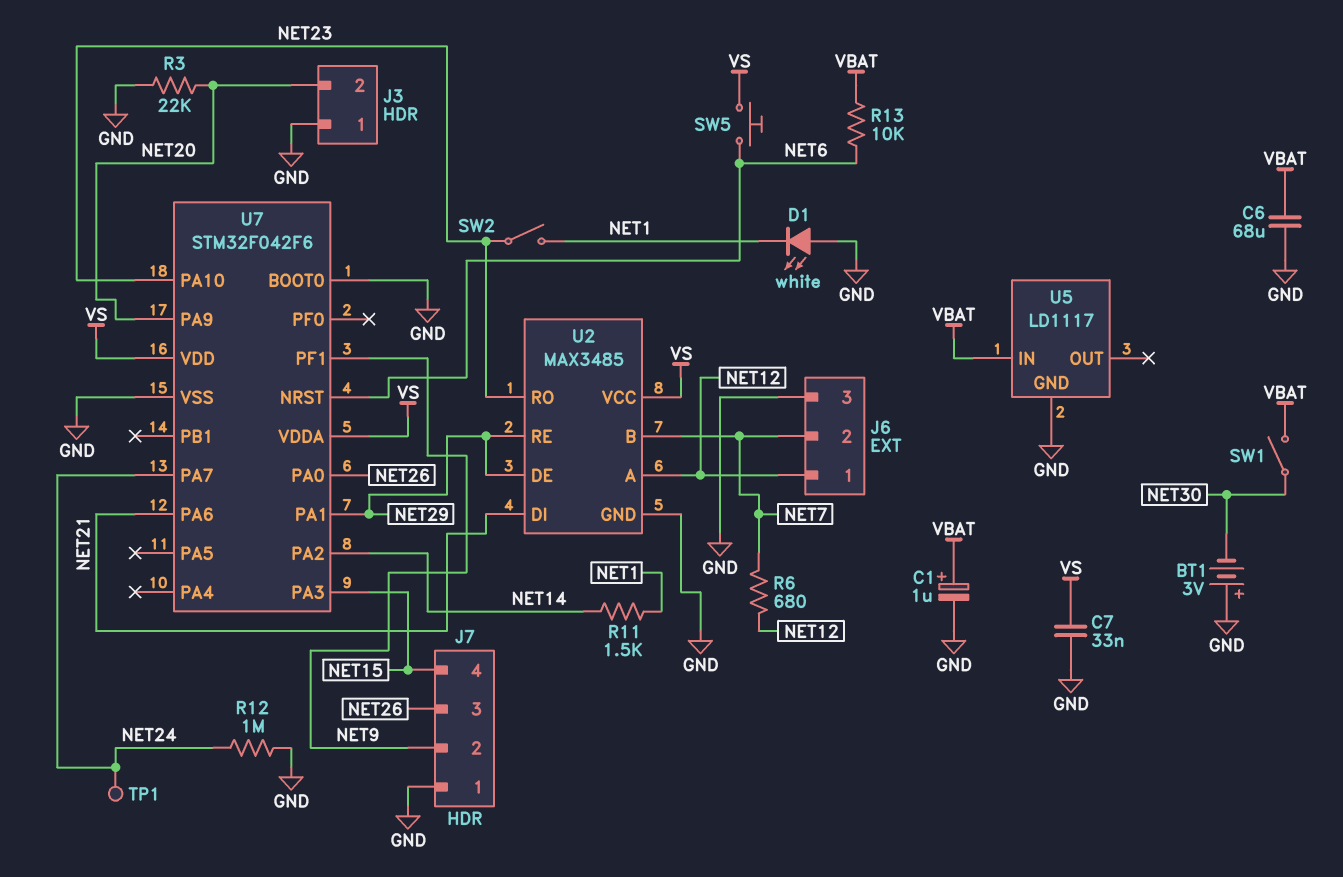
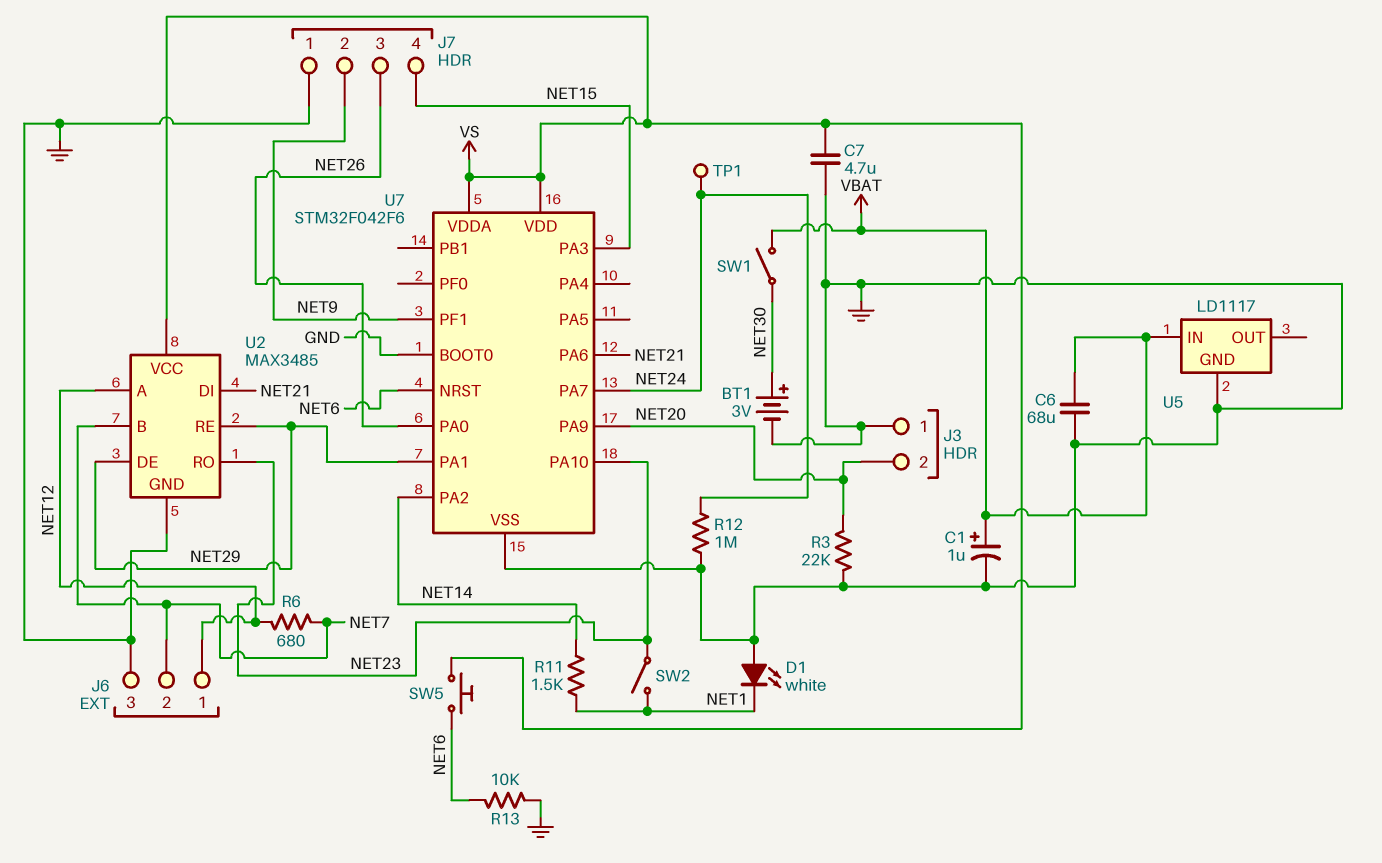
BT1: 3V (plus GND, minus NET30) -> 3V (plus NET30, minus GND)
C7: 33nF (GND, VS) -> 4.7uF (GND, VS)
R13: 10k (NET6, VBAT) -> 10k (GND, NET6)

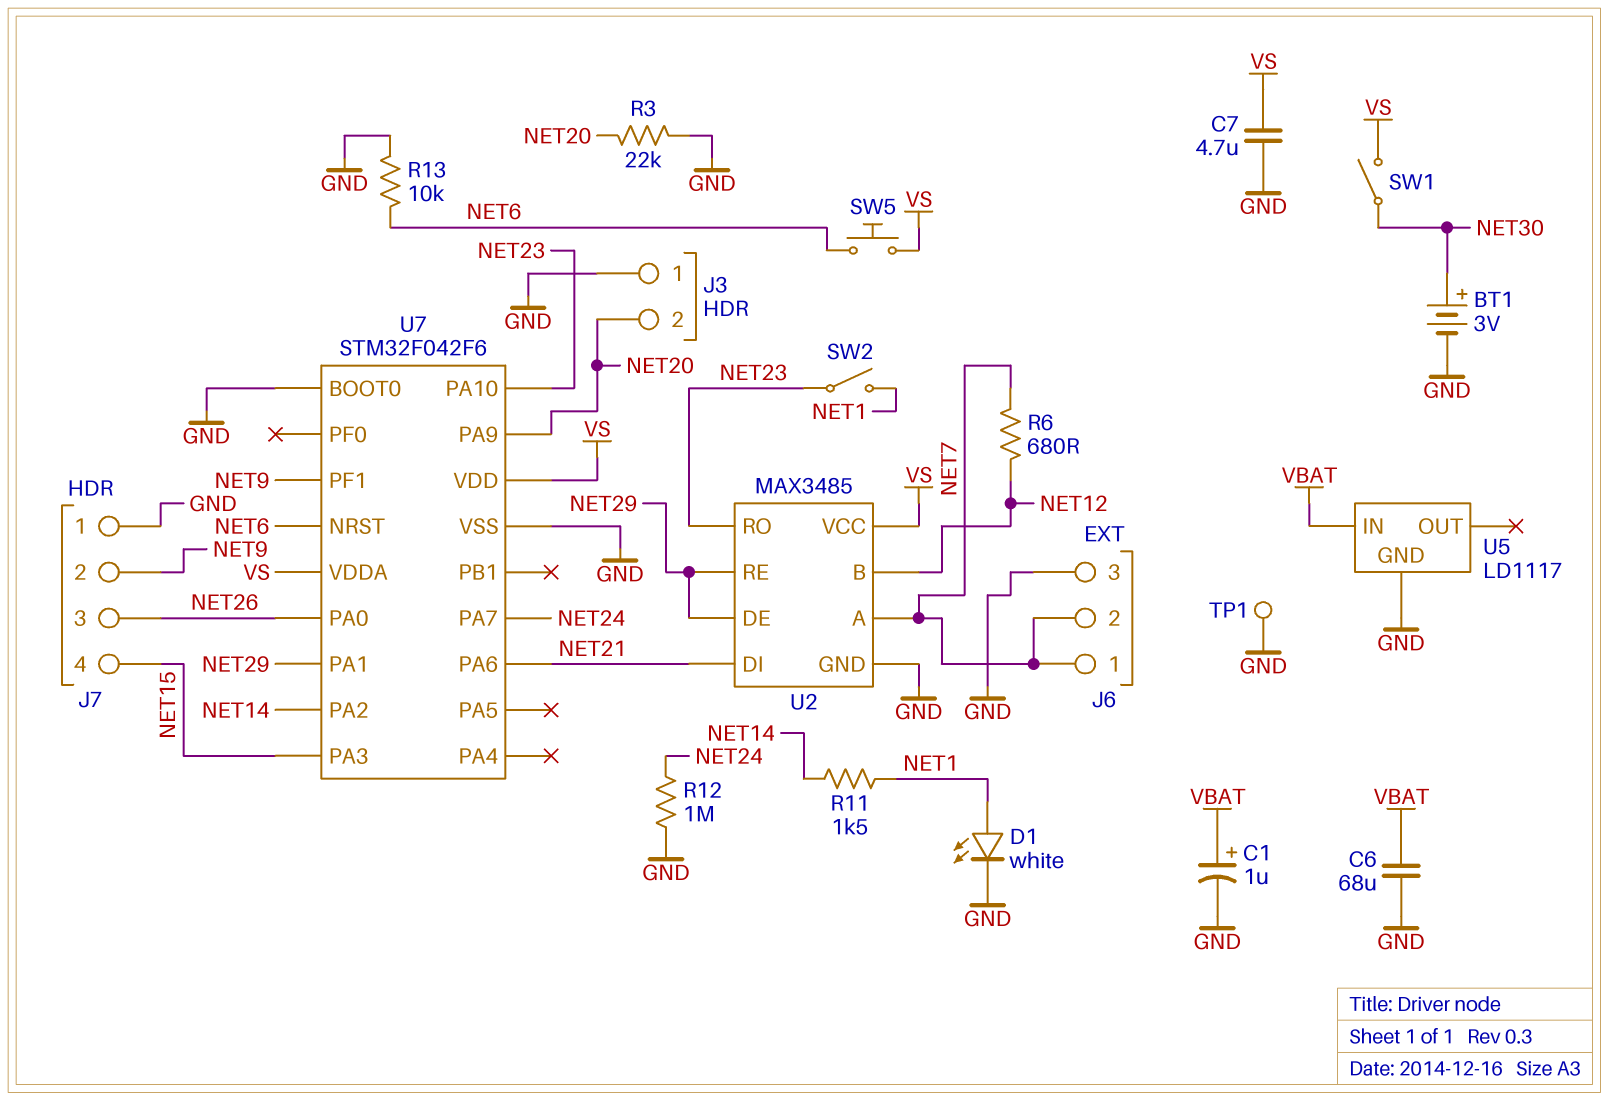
D1: LED white (A GND, K NET1) -> LED white (A NET1, K GND)
J6 pin 1: NET12 -> NET7
SW1: switch (NET30, VBAT) -> switch (NET30, VS)
TP1: test point (NET24) -> test point (GND)
U2 pin A: NET12 -> NET7
U2 pin B: NET7 -> NET12

